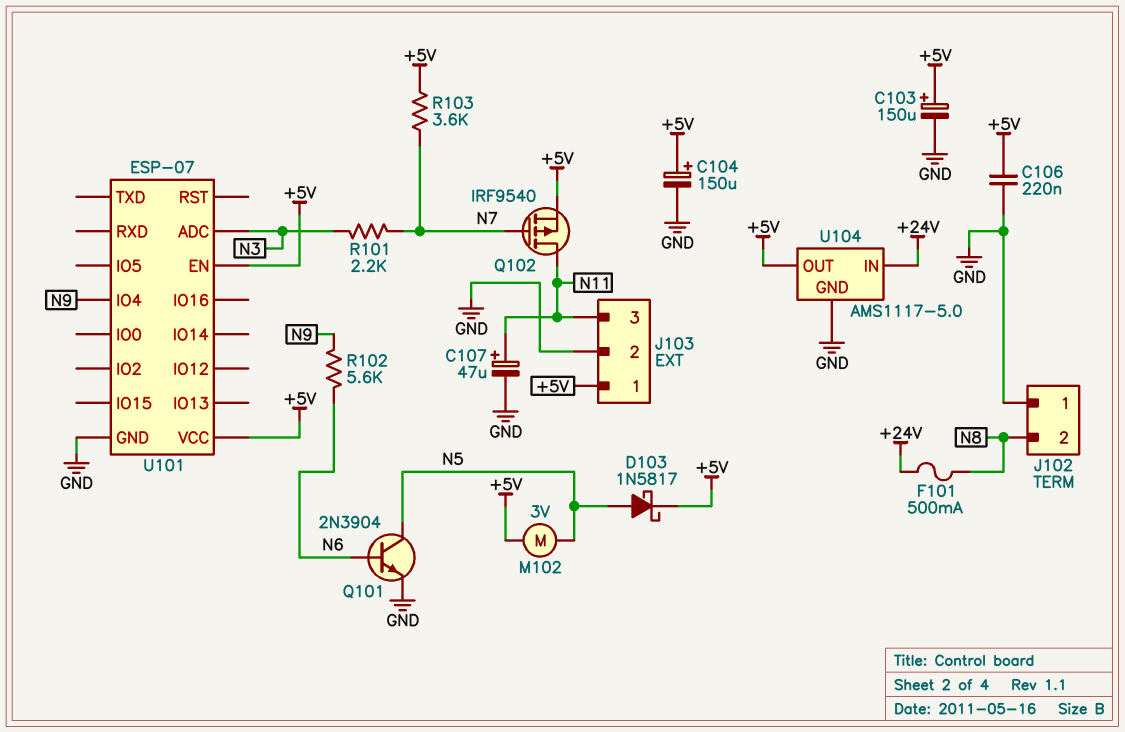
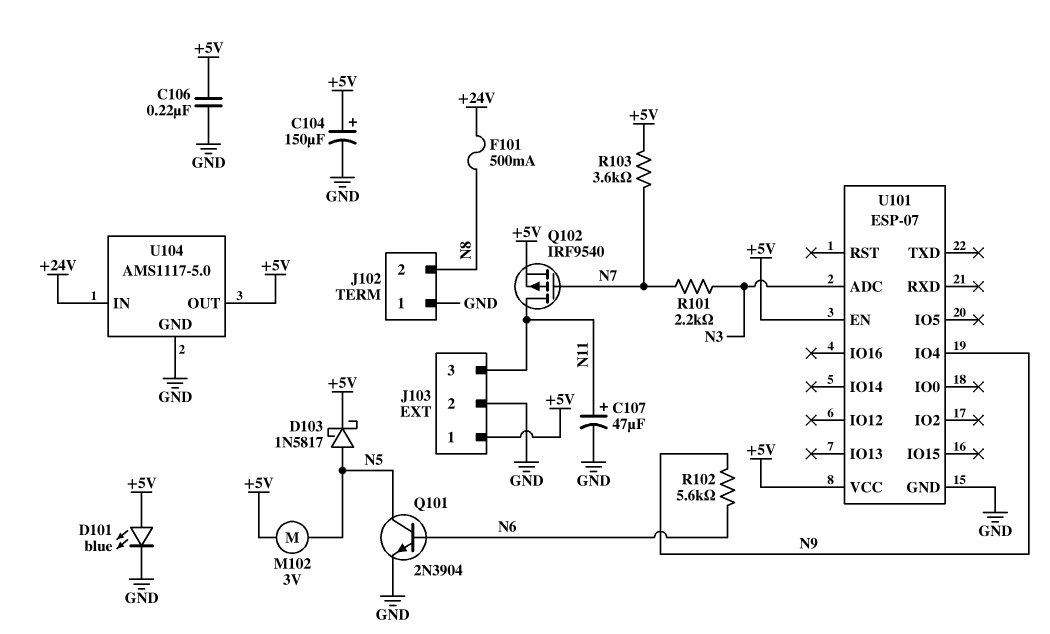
C103: 150uF (plus +5V, minus GND) -> none
D101: none -> LED blue (A +5V, K GND)

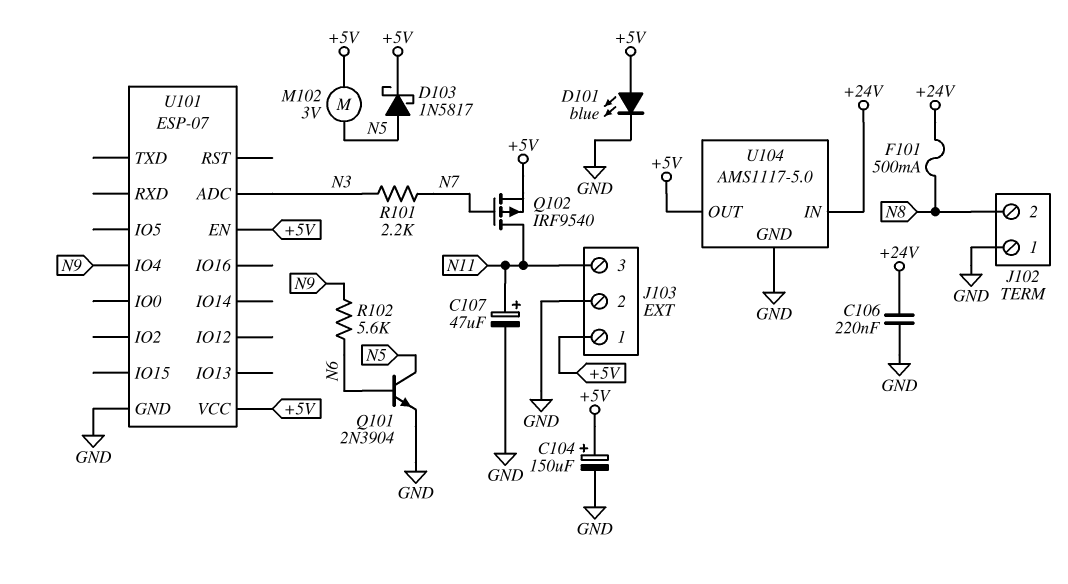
C106: 220nF (+5V, GND) -> 220nF (+24V, GND)
R103: 3.6k (+5V, N7) -> none

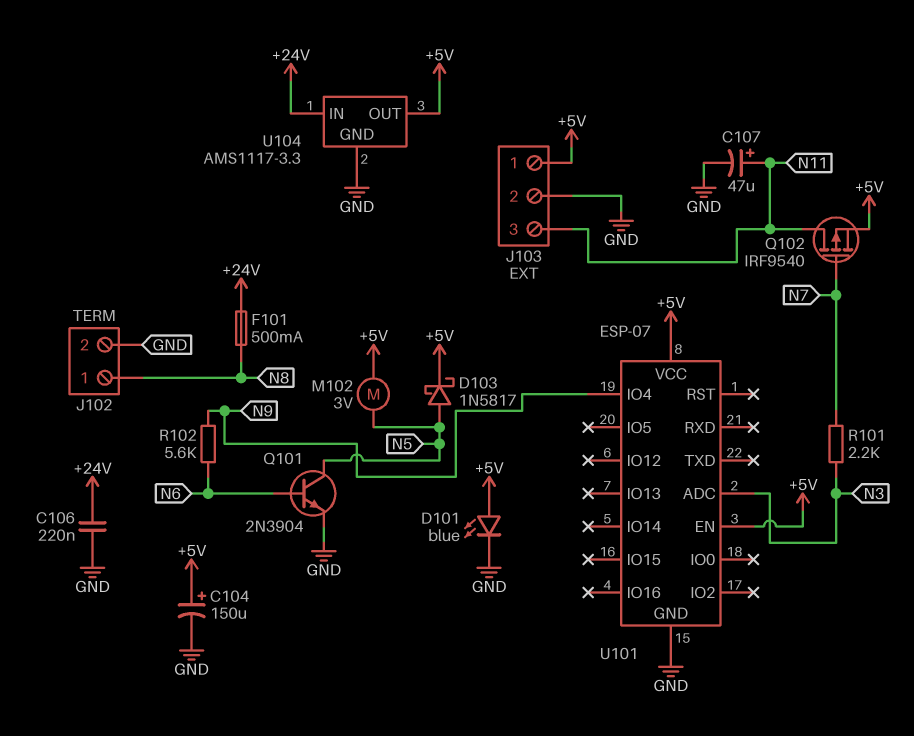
J102 pin 1: GND -> N8
J102 pin 2: N8 -> GND
U104: AMS1117-5.0 -> AMS1117-3.3

